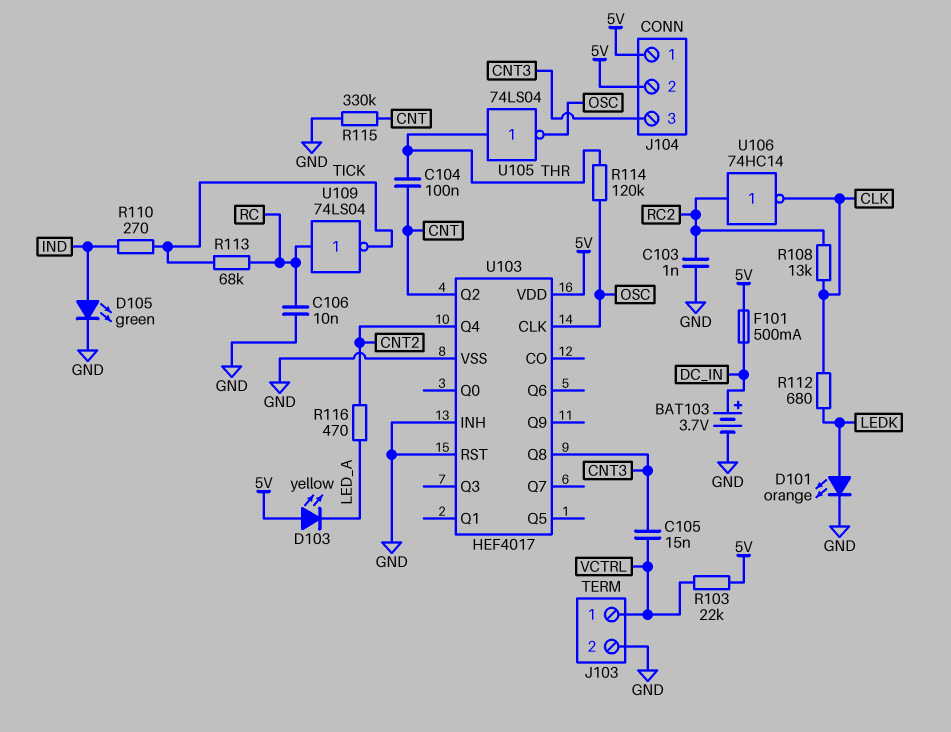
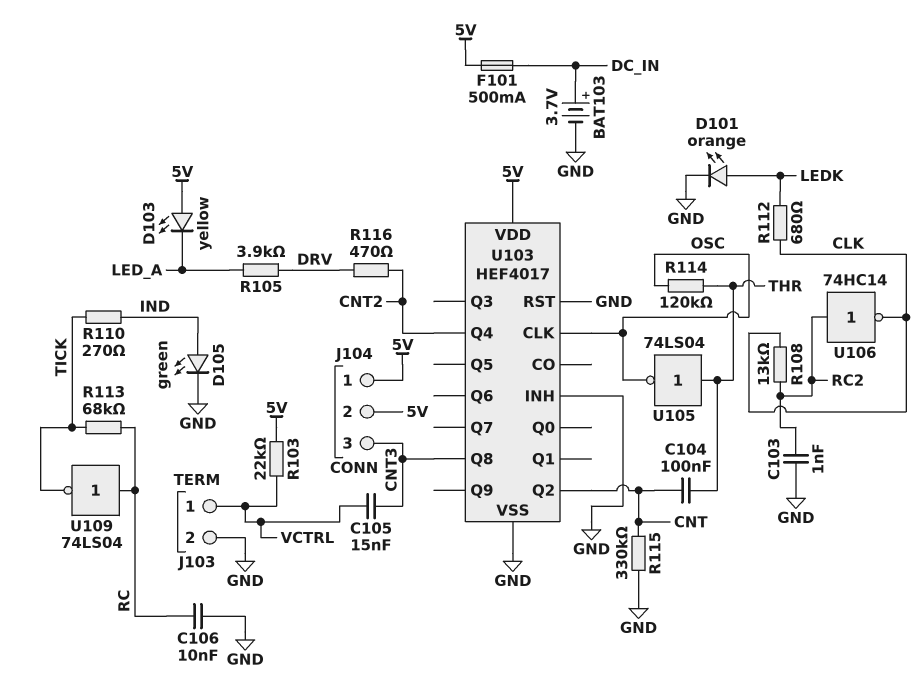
R105: none -> 3.9k (DRV, LED_A)
R116: 470 (CNT2, LED_A) -> 470 (CNT2, DRV)

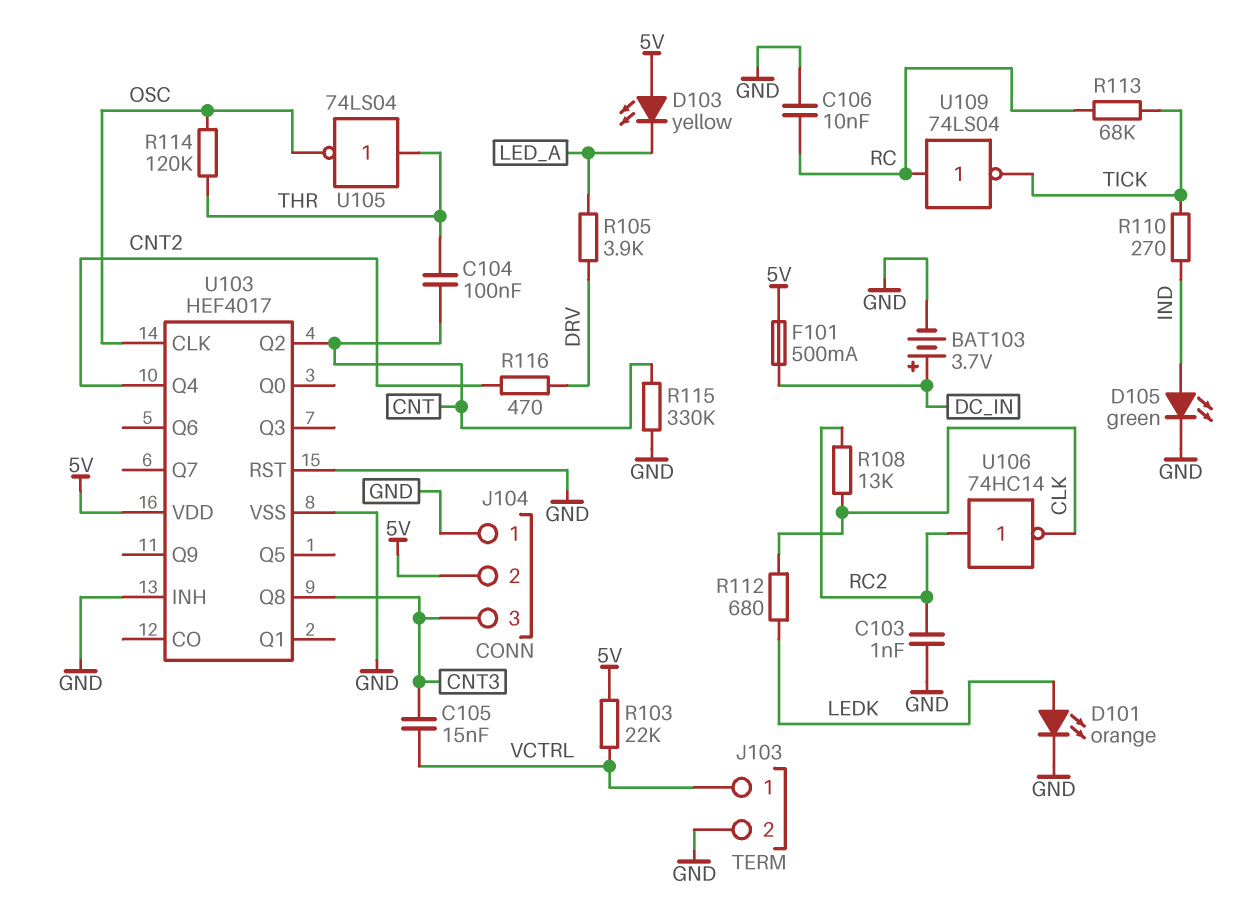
J104 pin 1: 5V -> GND

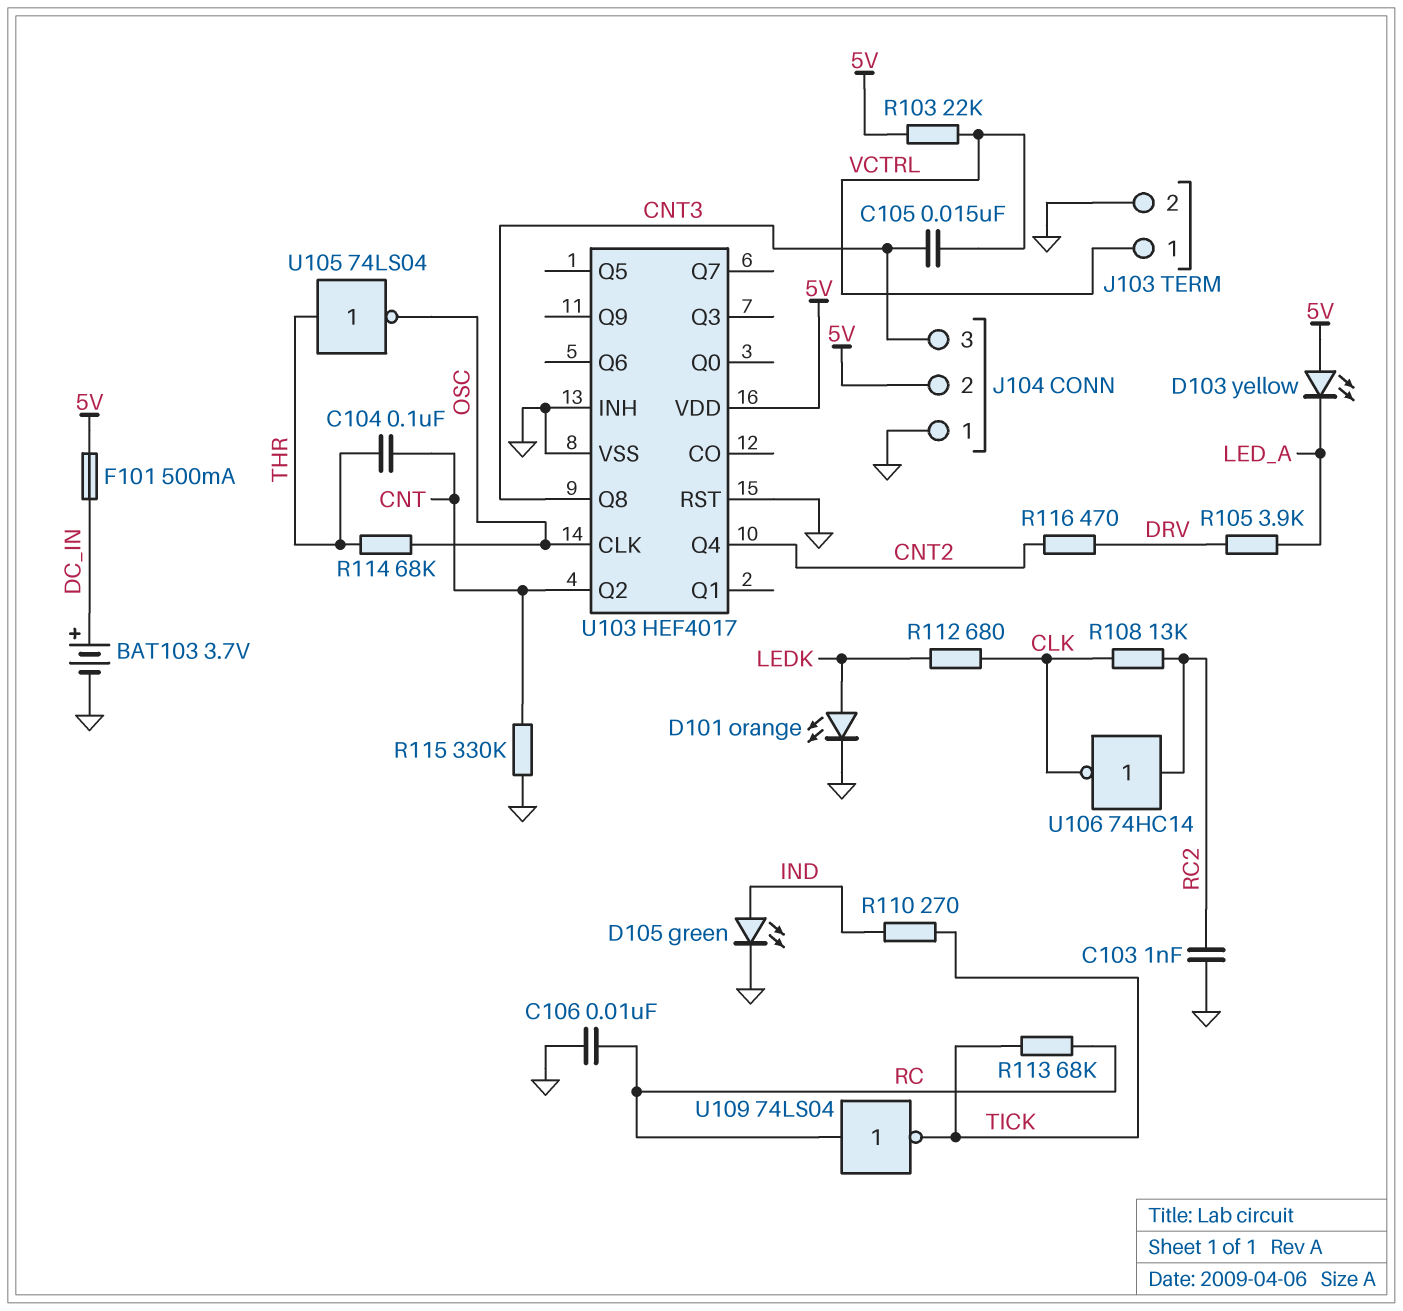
R114: 120k (OSC, THR) -> 68k (OSC, THR)

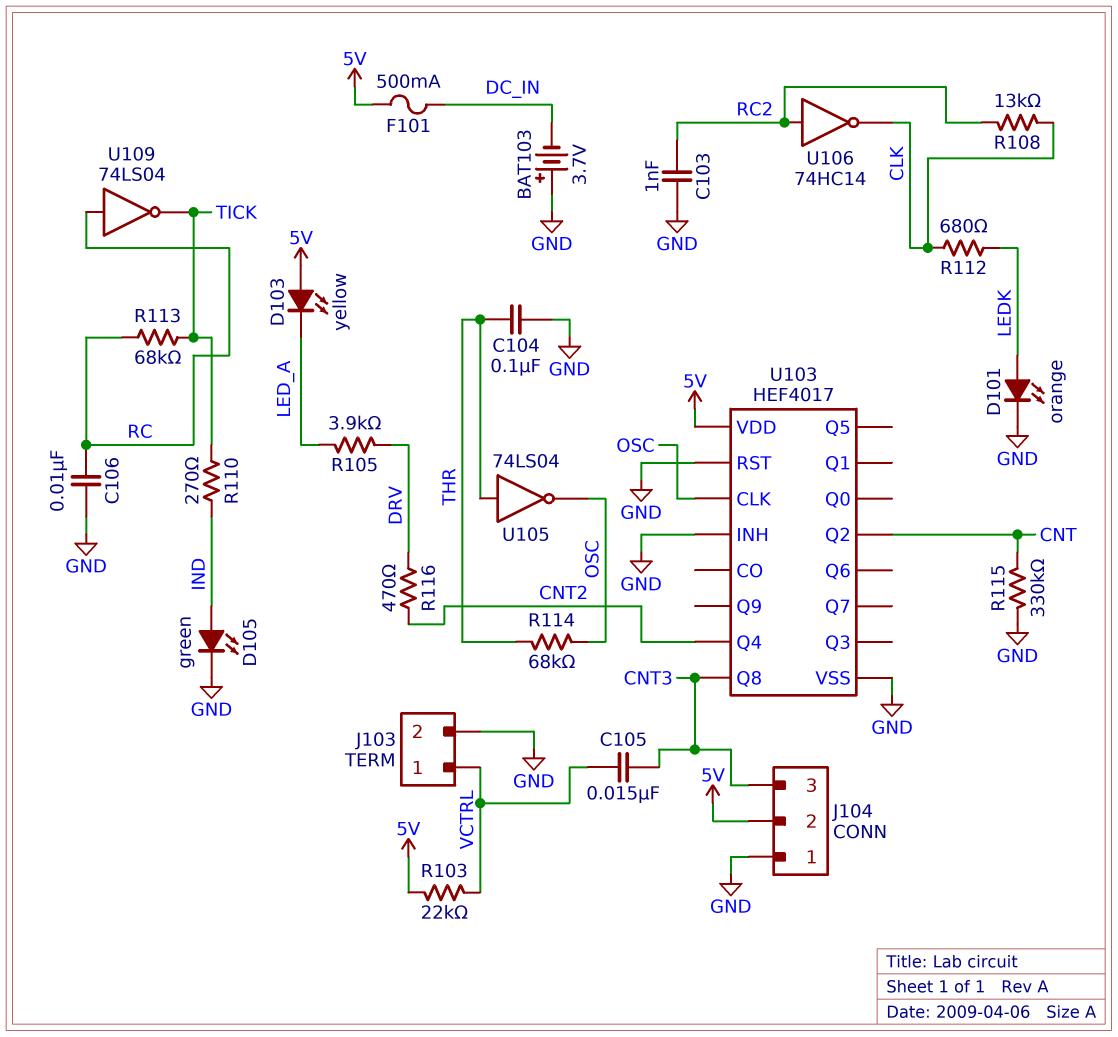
BAT103: 3.7V (plus DC_IN, minus GND) -> 3.7V (plus GND, minus DC_IN)
C104: 100nF (CNT, THR) -> 100nF (GND, THR)

